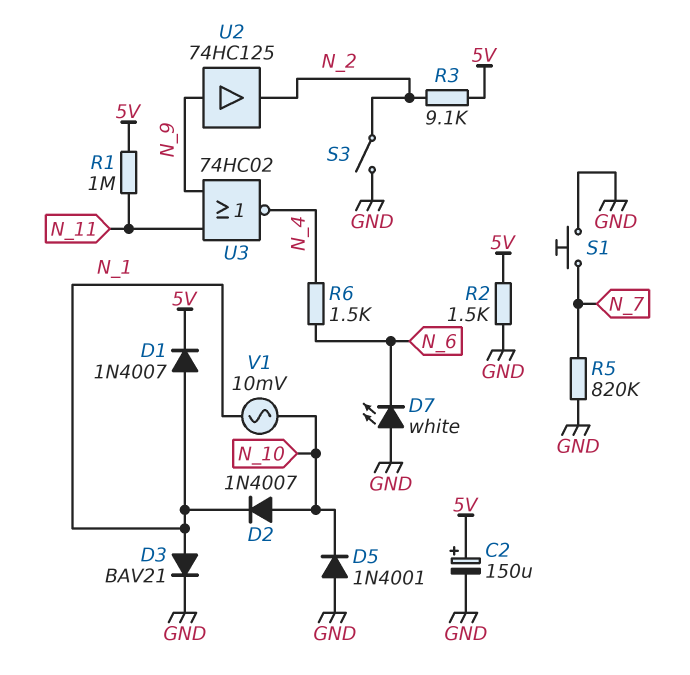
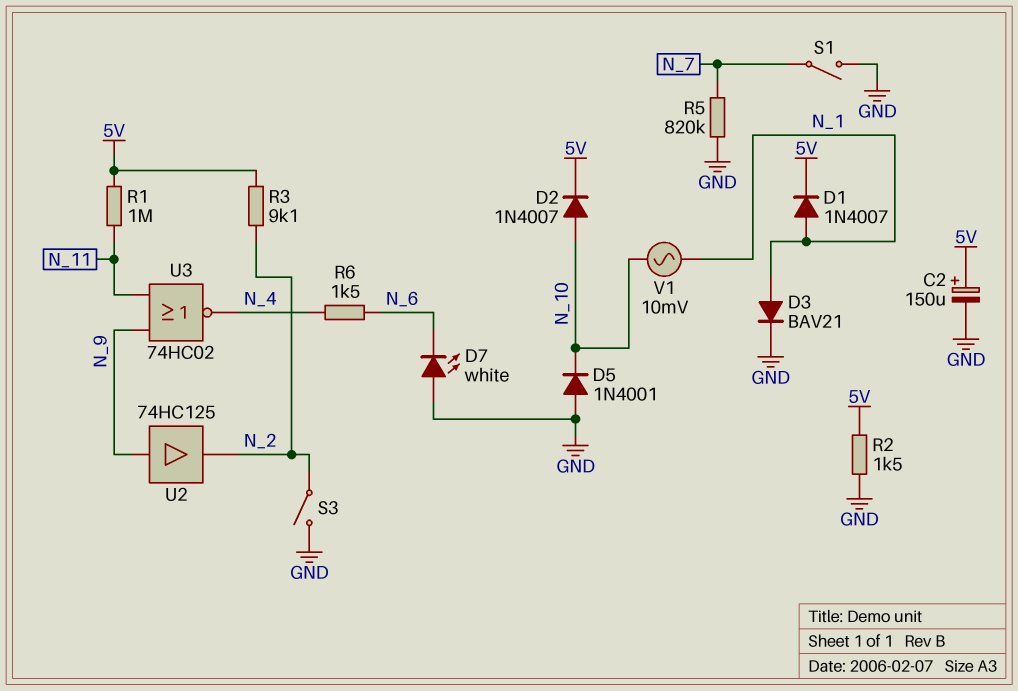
D2: diode 1N4007 (A N_10, K N_1) -> diode 1N4007 (A N_10, K 5V)
S1: button (GND, N_7) -> switch (GND, N_7)

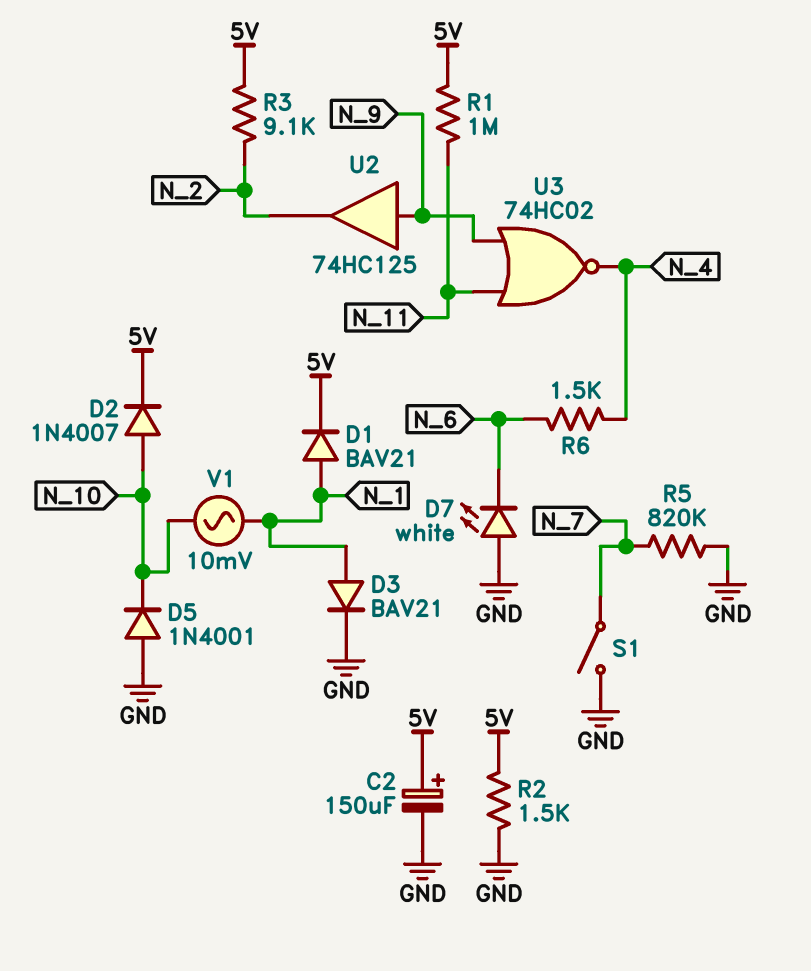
D1: diode 1N4007 (A N_1, K 5V) -> diode BAV21 (A N_1, K 5V)
S3: switch (GND, N_2) -> none

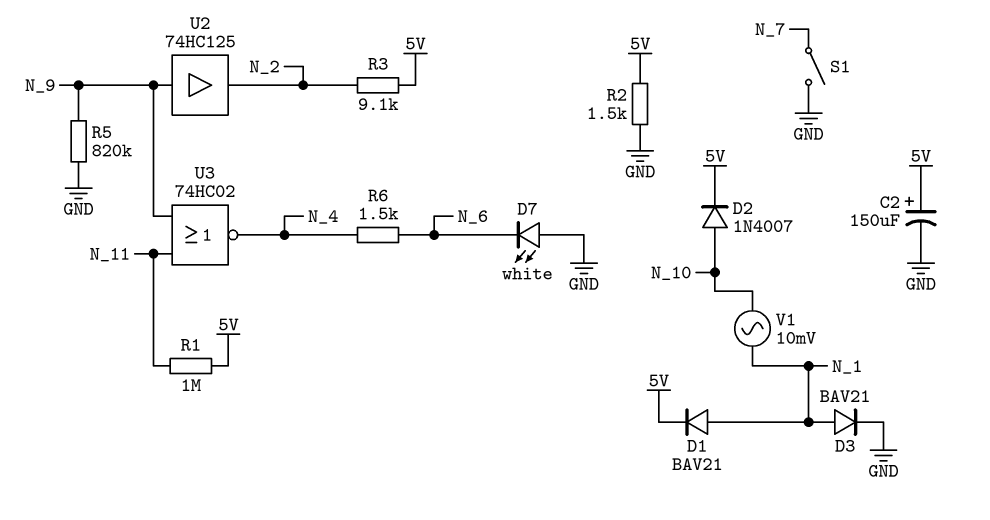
D5: diode 1N4001 (A GND, K N_10) -> none
R5: 820k (GND, N_7) -> 820k (GND, N_9)

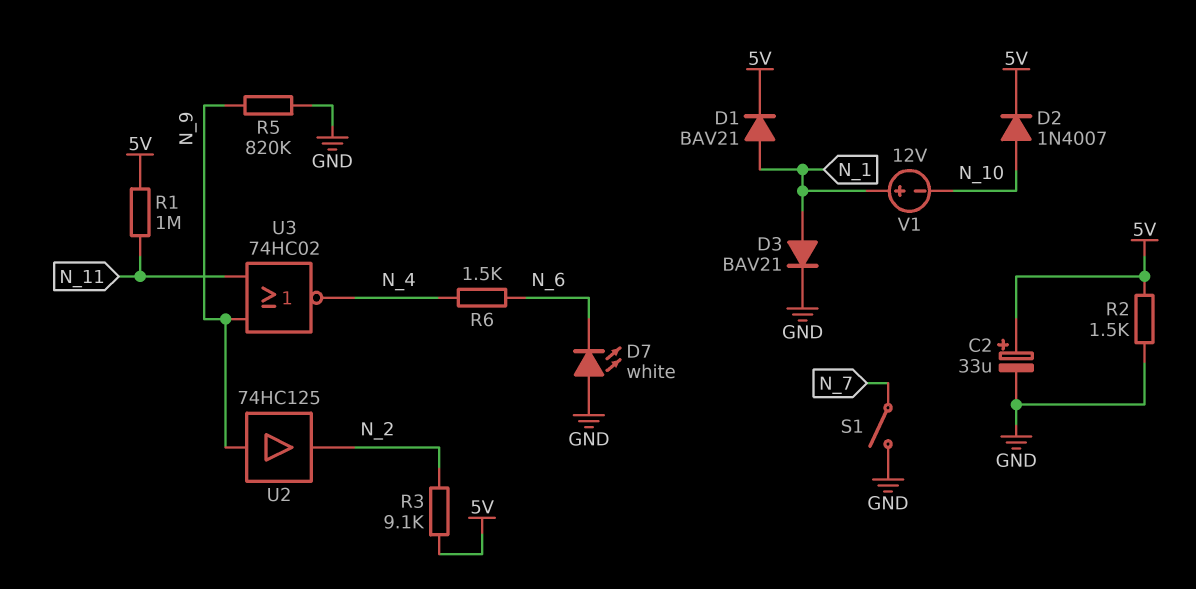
C2: 150uF (plus 5V, minus GND) -> 33uF (plus 5V, minus GND)
V1: AC 10mV (N_1, N_10) -> 12V (plus N_1, minus N_10)

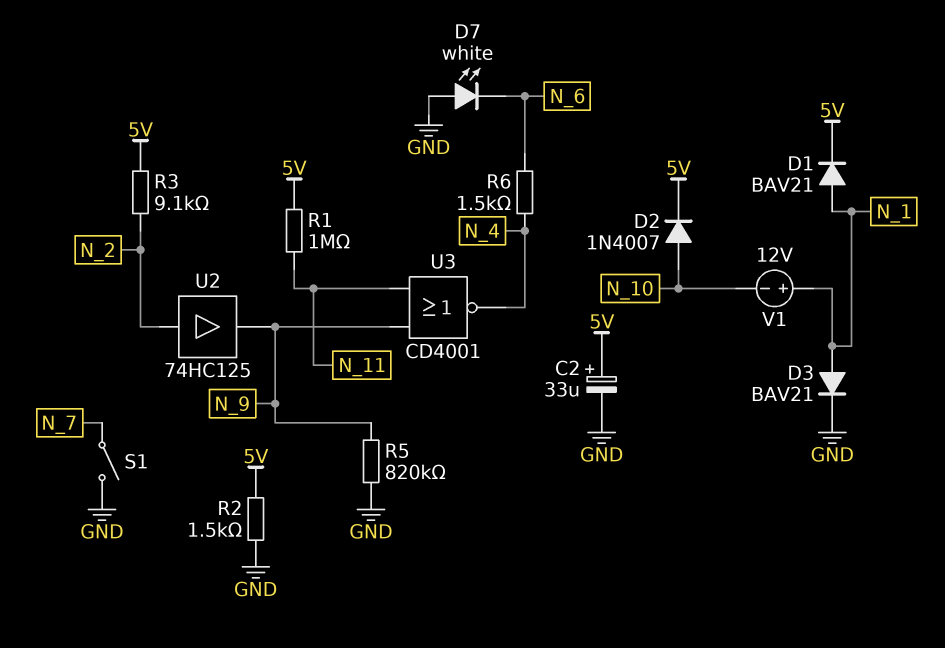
U2: buffer 74HC125 (in N_9, out N_2) -> buffer 74HC125 (in N_2, out N_9)
U3: NOR 74HC02 (in N_9, in N_11, out N_4) -> NOR CD4001 (in N_9, in N_11, out N_4)

